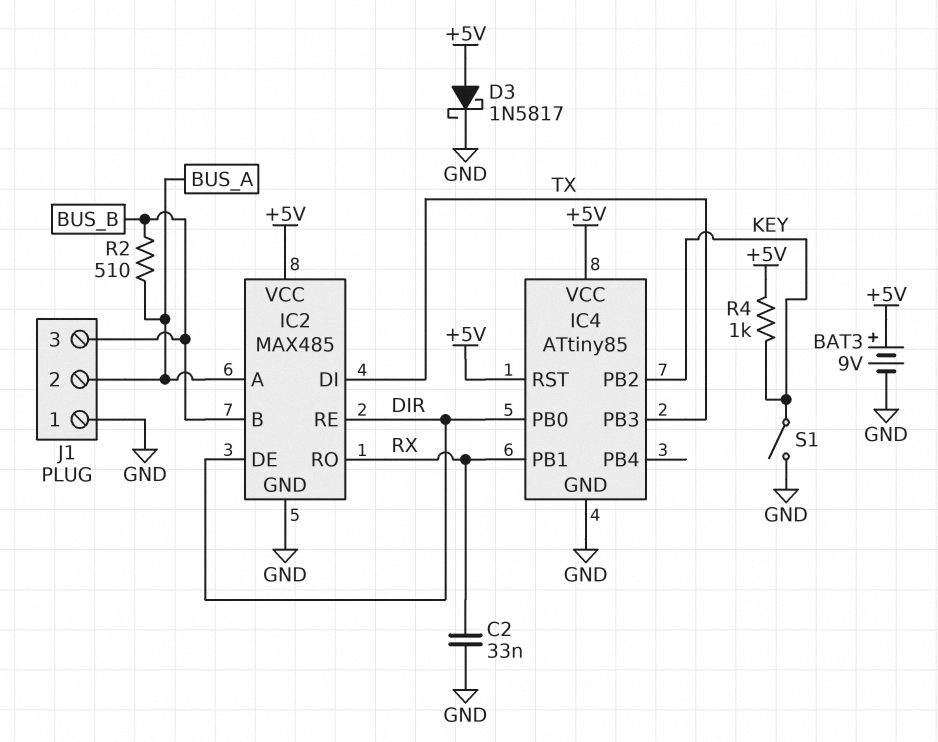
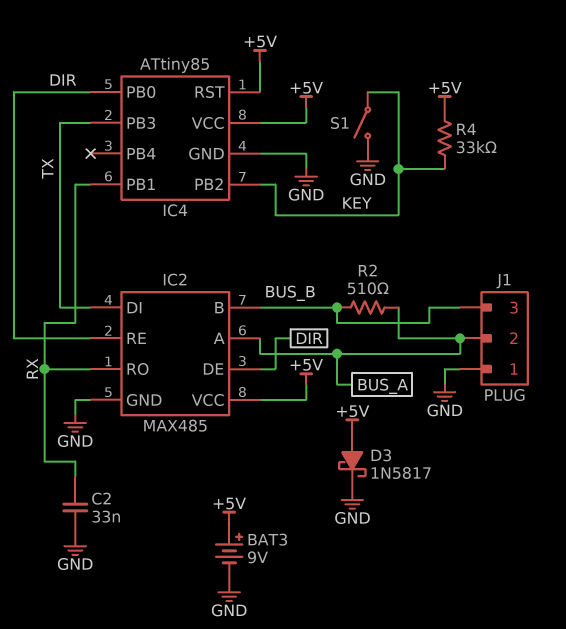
R4: 1k (+5V, KEY) -> 33k (+5V, KEY)

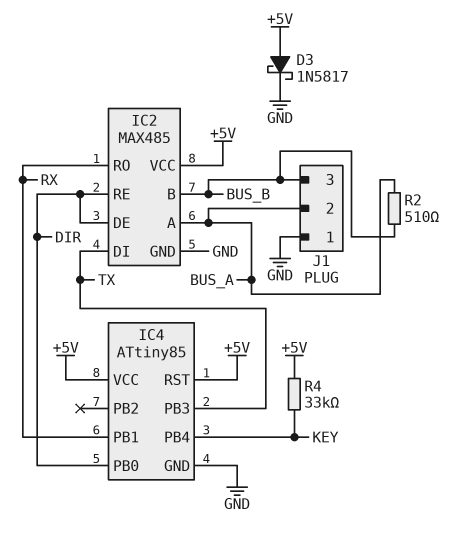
BAT3: 9V (plus +5V, minus GND) -> none
C2: 33nF (GND, RX) -> none
IC4 pin PB2: KEY -> none
IC4 pin PB4: none -> KEY
S1: switch (GND, KEY) -> none

